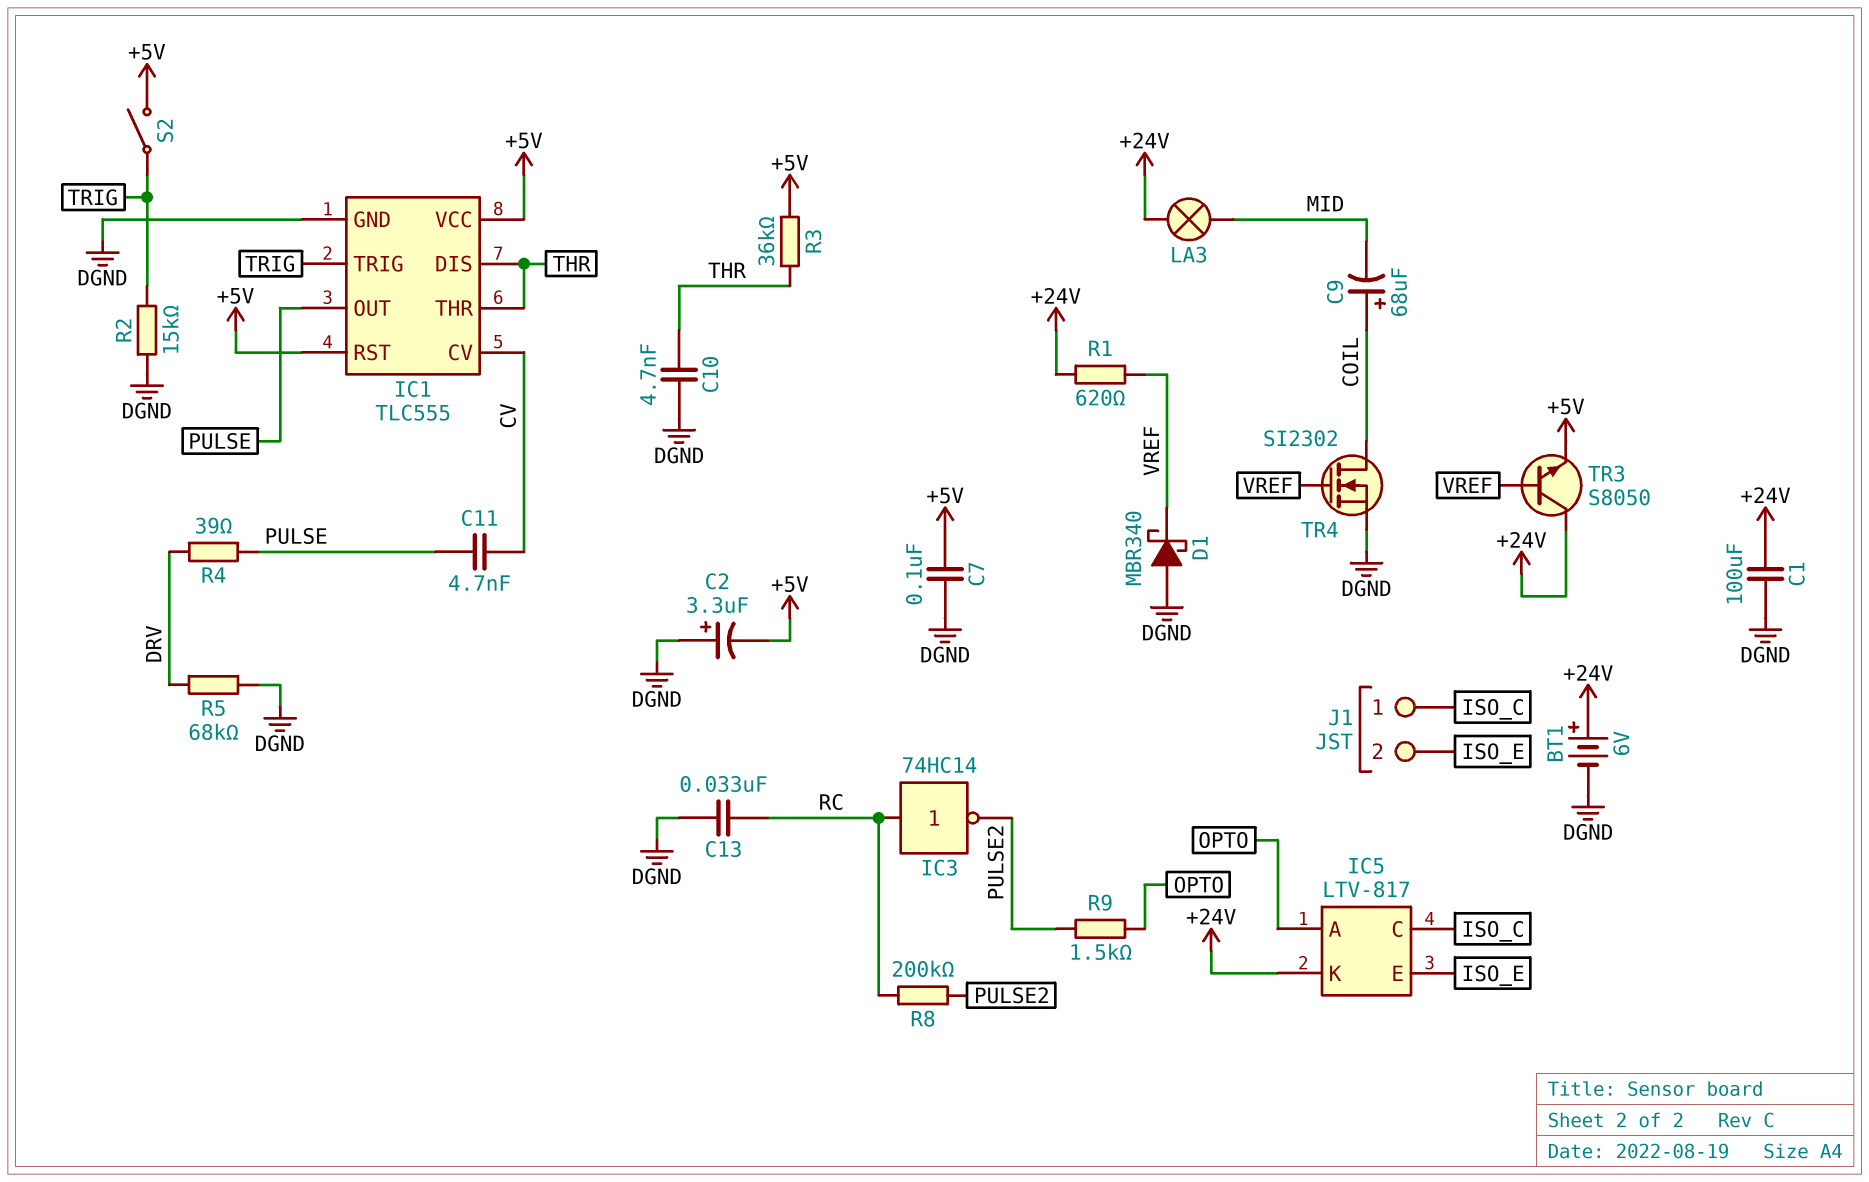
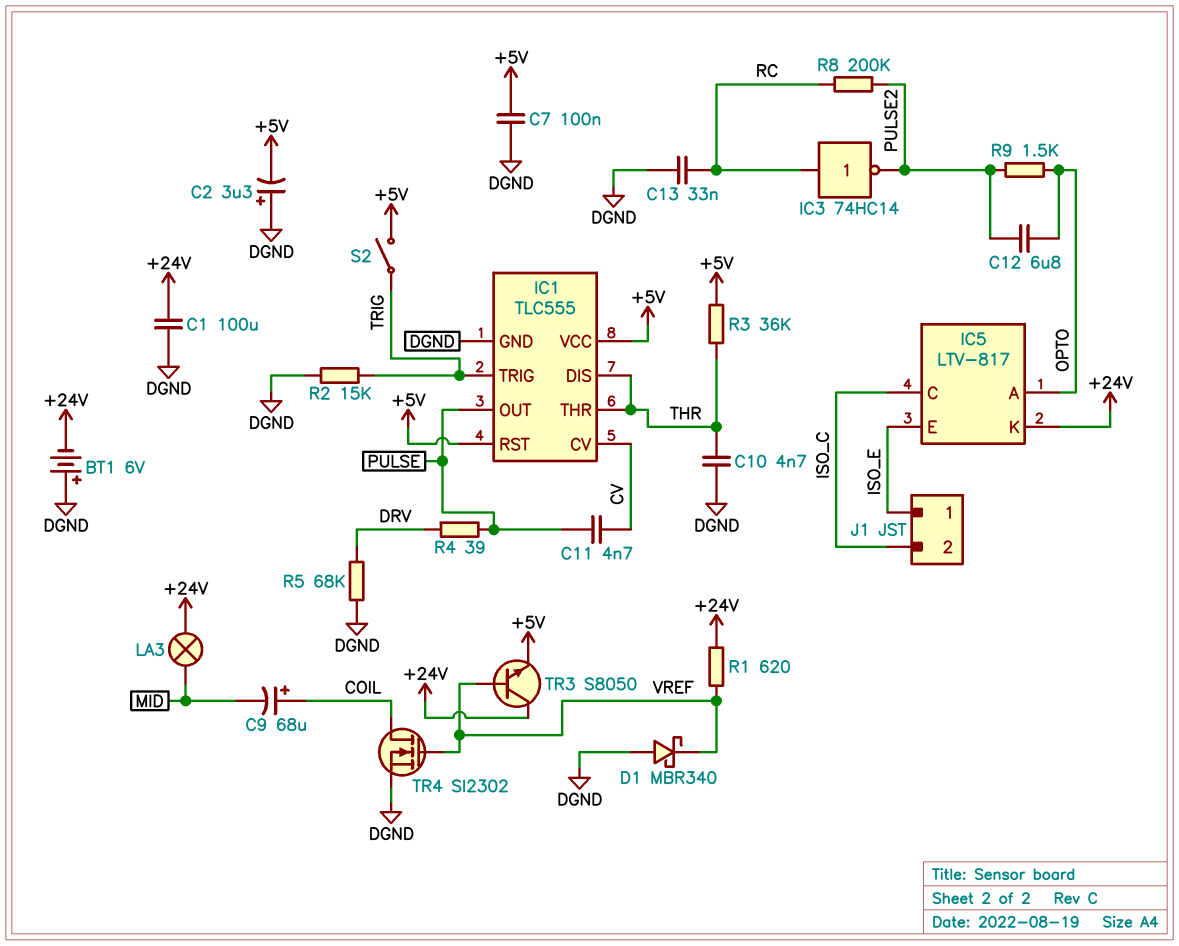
BT1: 6V (plus +24V, minus DGND) -> 6V (plus DGND, minus +24V)
C12: none -> 6.8uF (OPTO, PULSE2)
J1 pin 1: ISO_C -> ISO_E
J1 pin 2: ISO_E -> ISO_C

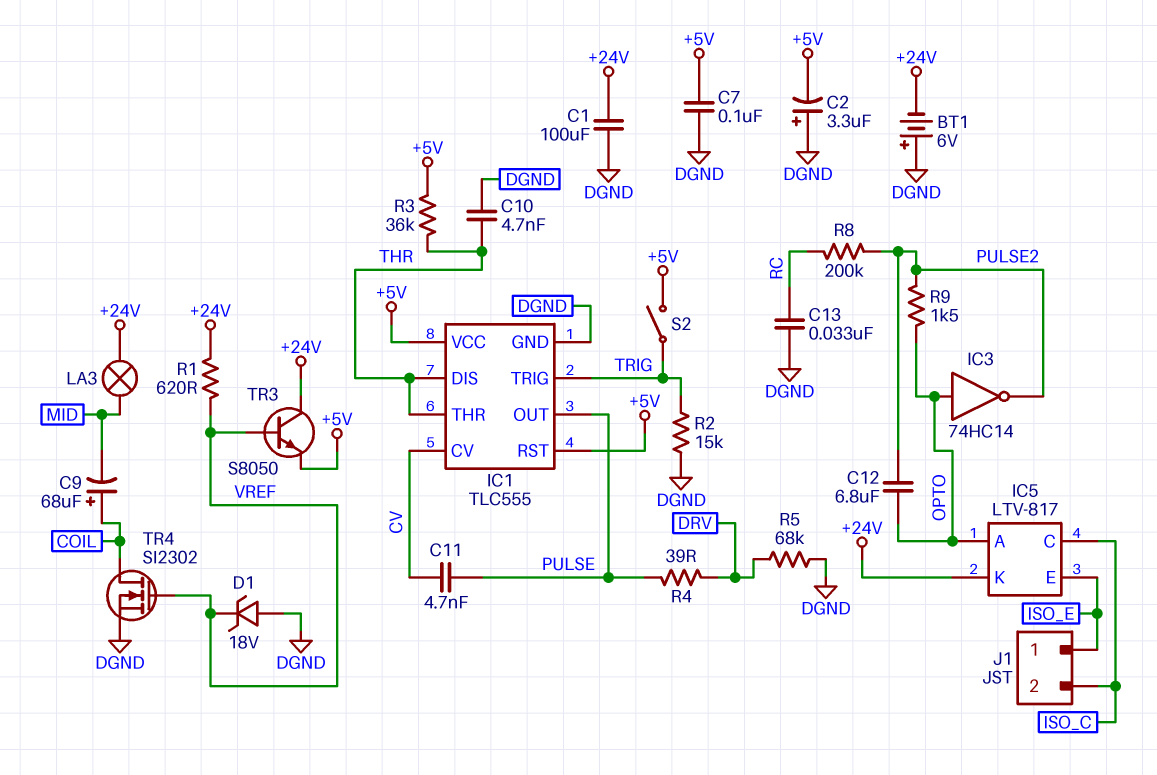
D1: schottky MBR340 (A DGND, K VREF) -> zener 18V (A DGND, K VREF)
IC3: NOT 74HC14 (in RC, out PULSE2) -> NOT 74HC14 (in OPTO, out PULSE2)

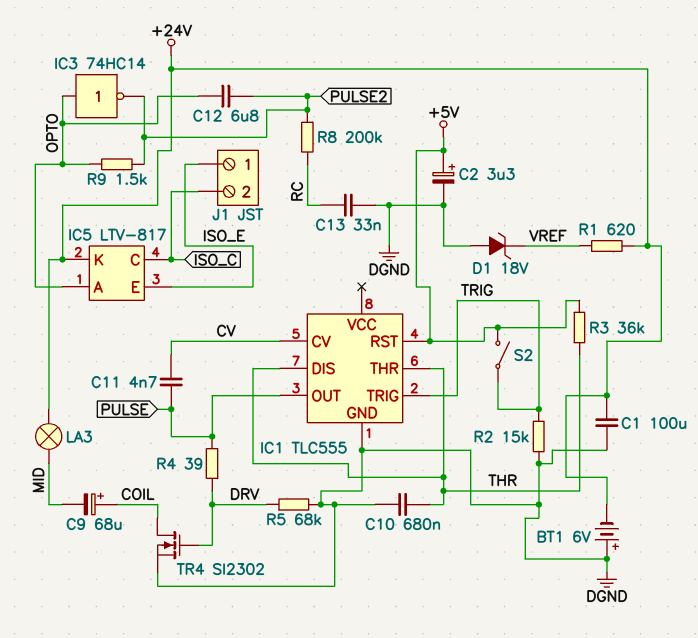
C2: 3.3uF (plus DGND, minus +5V) -> 3.3uF (plus +5V, minus DGND)
C7: 100nF (+5V, DGND) -> none
C10: 4.7nF (DGND, THR) -> 680nF (DGND, THR)
IC1 pin VCC: +5V -> none
TR3: NPN S8050 (B VREF, C +24V, E +5V) -> none
TR4: NMOS SI2302 (G VREF, D COIL, S DGND) -> NMOS SI2302 (G DRV, D COIL, S DGND)

